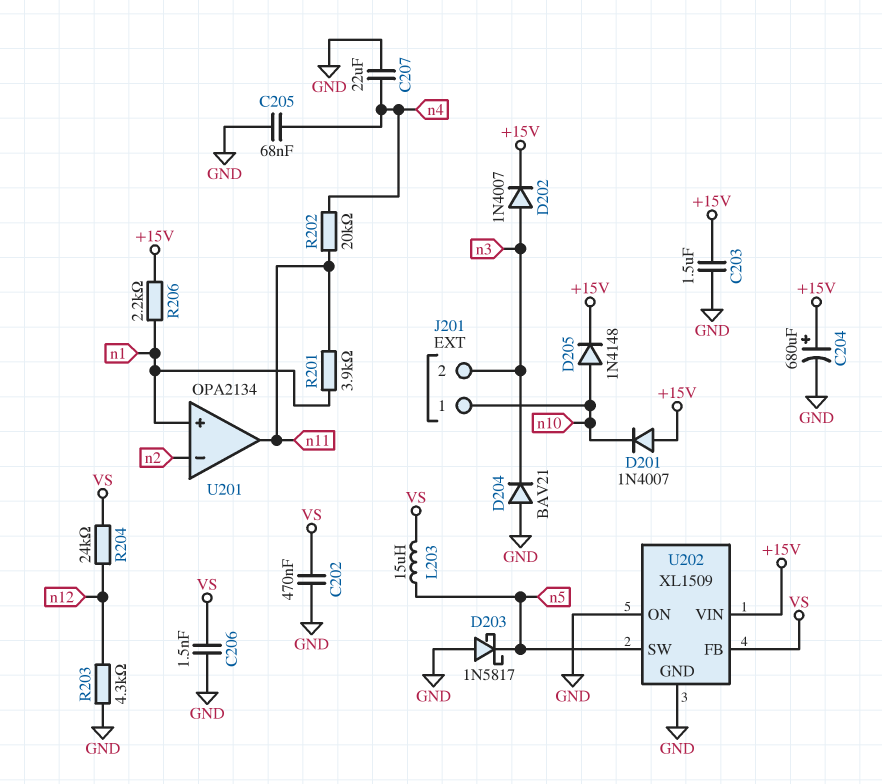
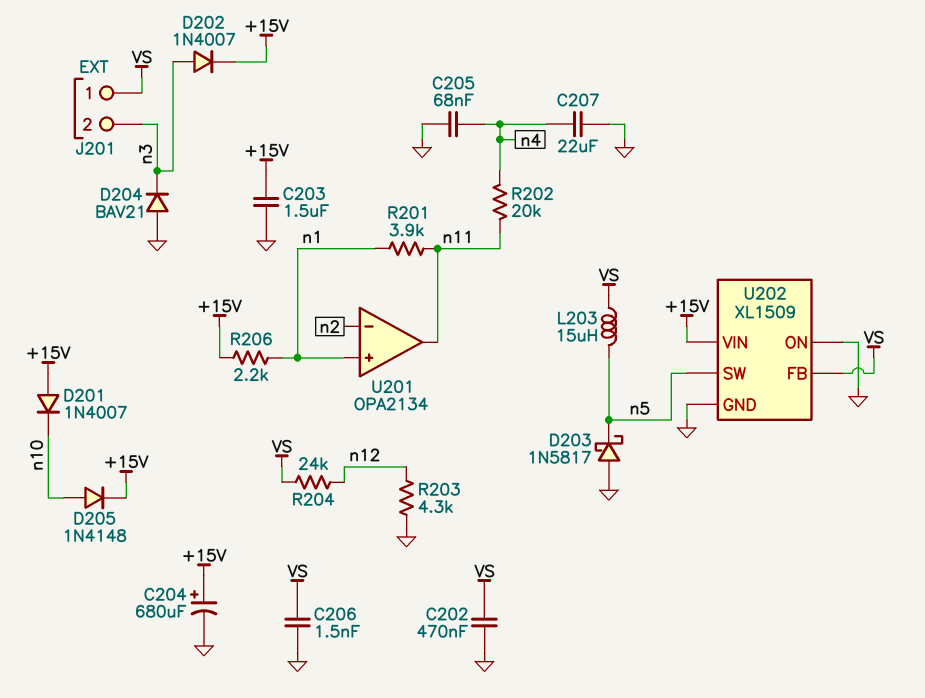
J201 pin 1: n10 -> VS

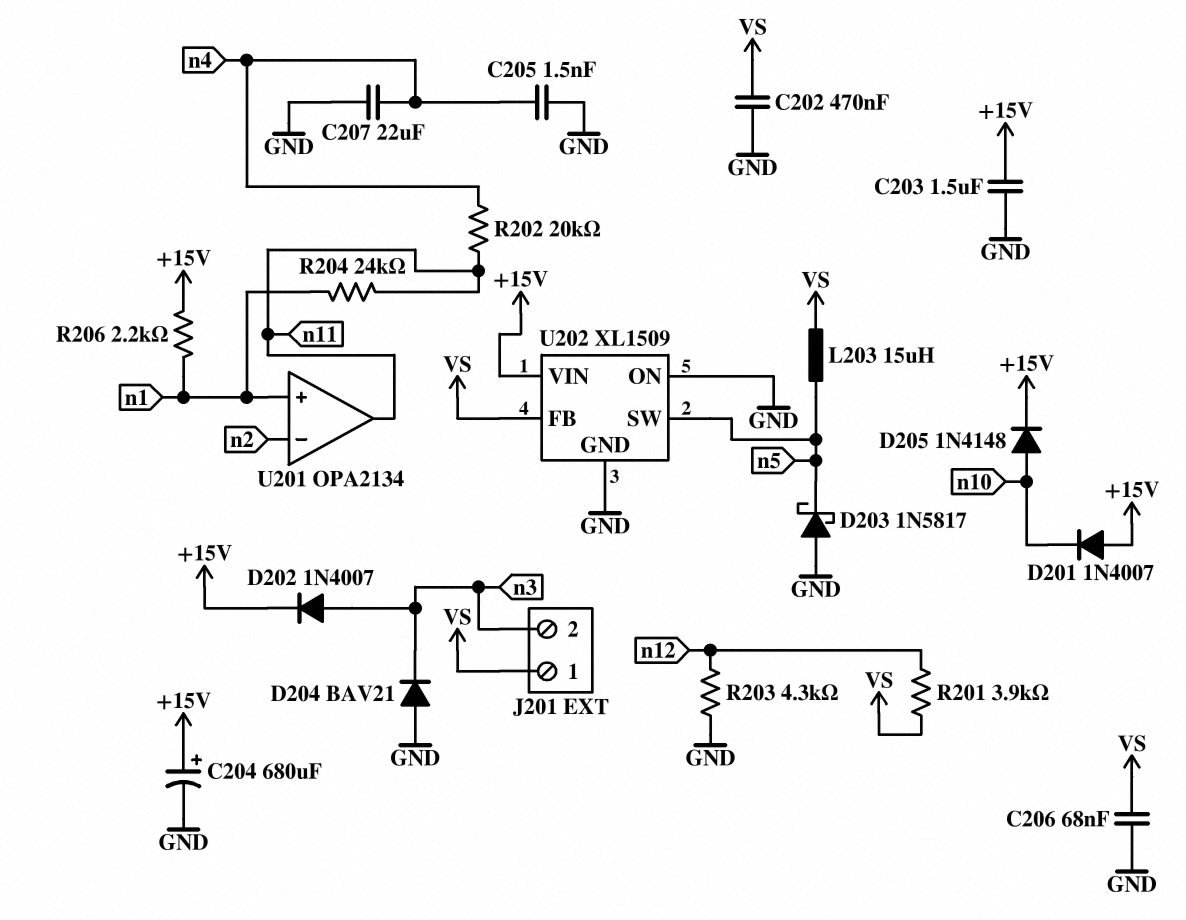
C205: 68nF (GND, n4) -> 1.5nF (GND, n4)
C206: 1.5nF (GND, VS) -> 68nF (GND, VS)
R201: 3.9k (n1, n11) -> 3.9k (VS, n12)
R204: 24k (VS, n12) -> 24k (n1, n11)

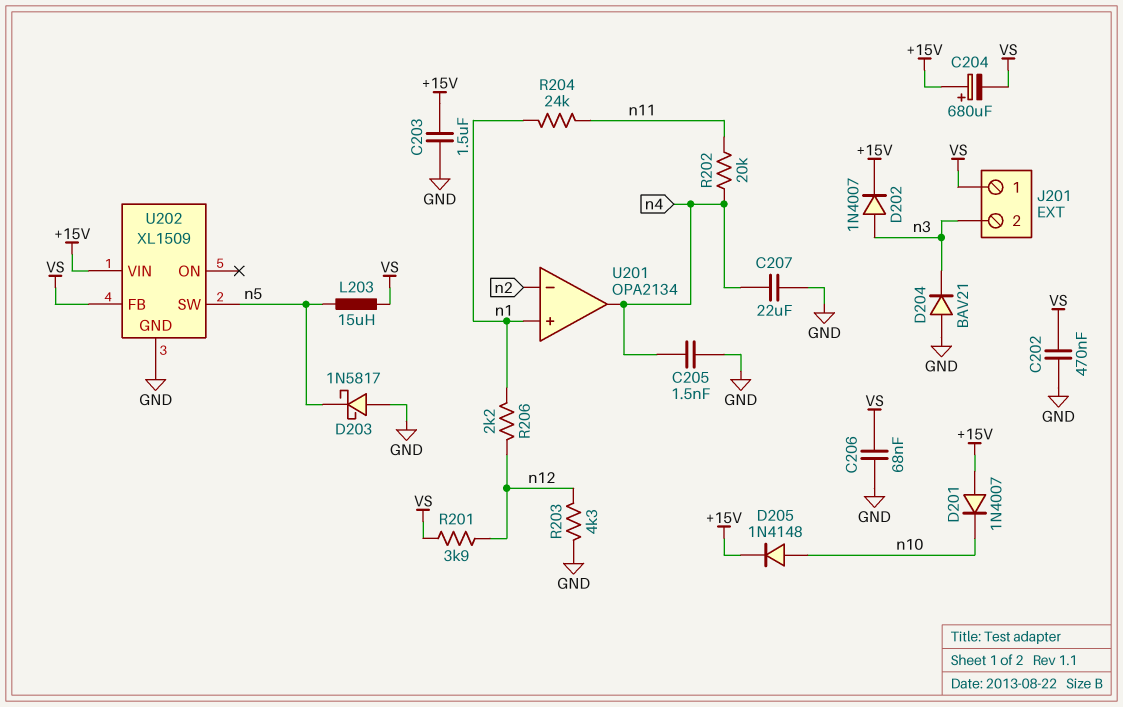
C204: 680uF (plus +15V, minus GND) -> 680uF (plus +15V, minus VS)
R206: 2.2k (+15V, n1) -> 2.2k (n1, n12)
U201 pin out: n11 -> n4
U202 pin ON: GND -> none

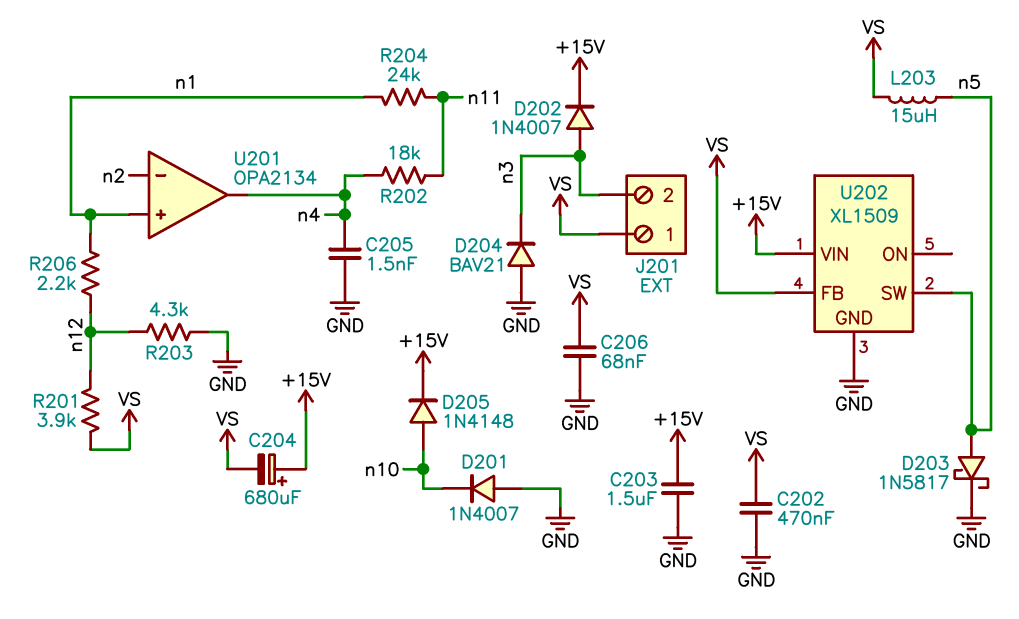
C207: 22uF (GND, n4) -> none
D201: diode 1N4007 (A +15V, K n10) -> diode 1N4007 (A GND, K n10)
D203: schottky 1N5817 (A GND, K n5) -> schottky 1N5817 (A n5, K GND)
R202: 20k (n4, n11) -> 18k (n4, n11)

